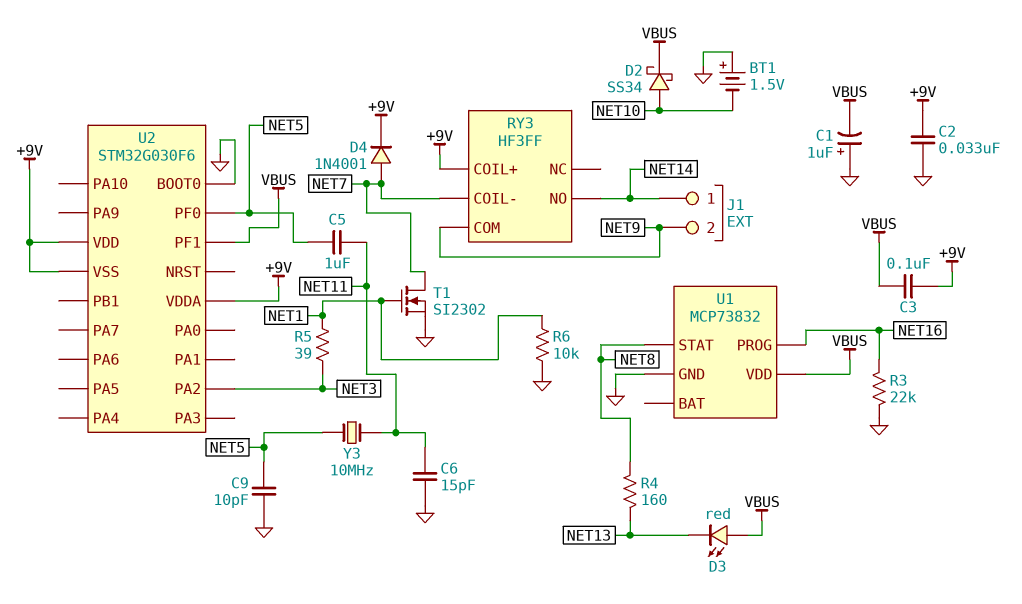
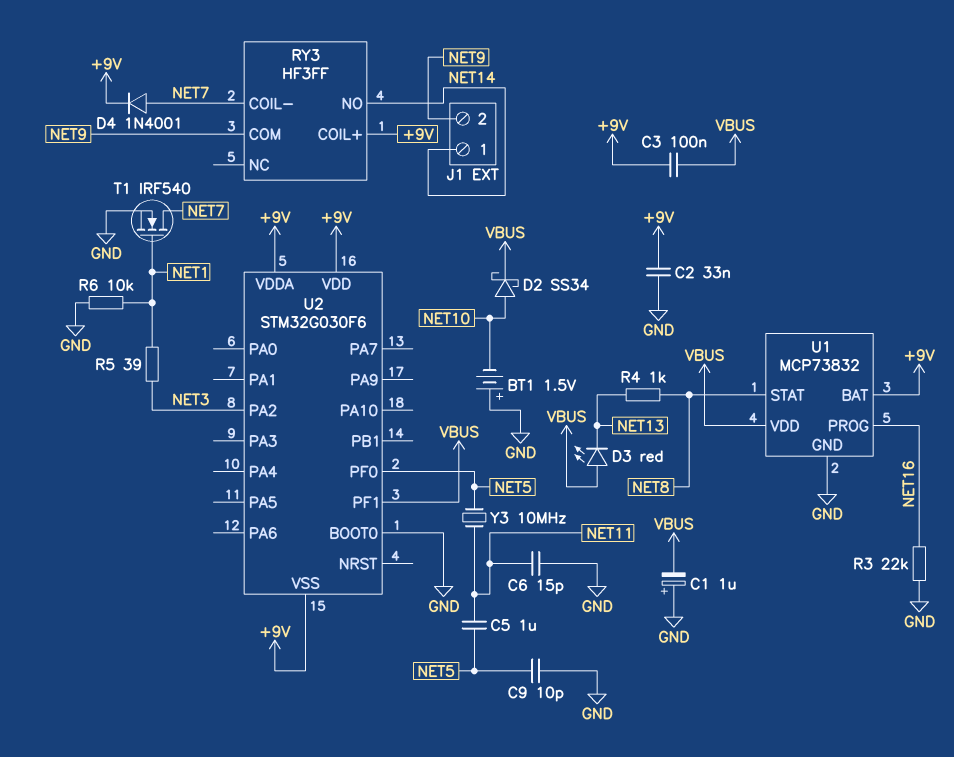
R4: 160 (NET8, NET13) -> 1k (NET8, NET13)
T1: NMOS SI2302 (G NET1, D NET7, S GND) -> NMOS IRF540 (G NET1, D NET7, S GND)
U1 pin BAT: none -> +9V

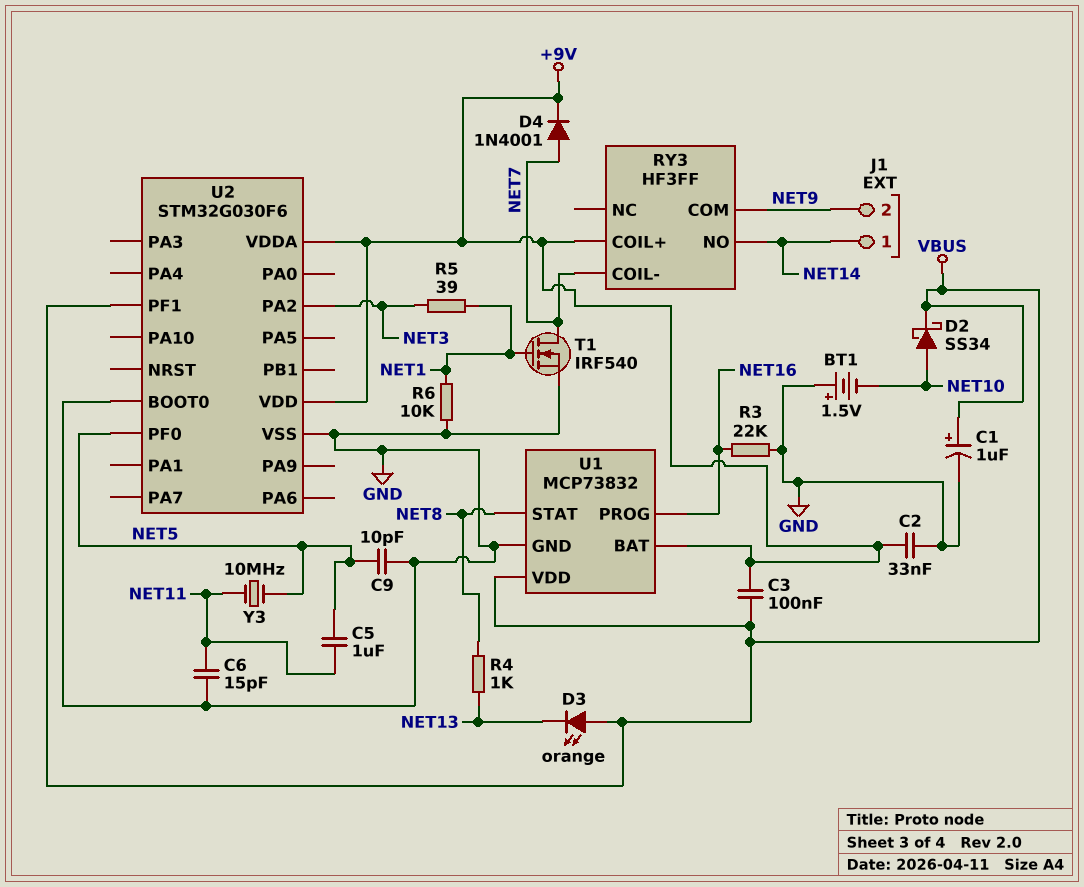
C1: 1uF (plus GND, minus VBUS) -> 1uF (plus VBUS, minus GND)
D3: LED red (A VBUS, K NET13) -> LED orange (A VBUS, K NET13)
U2 pin VSS: +9V -> GND

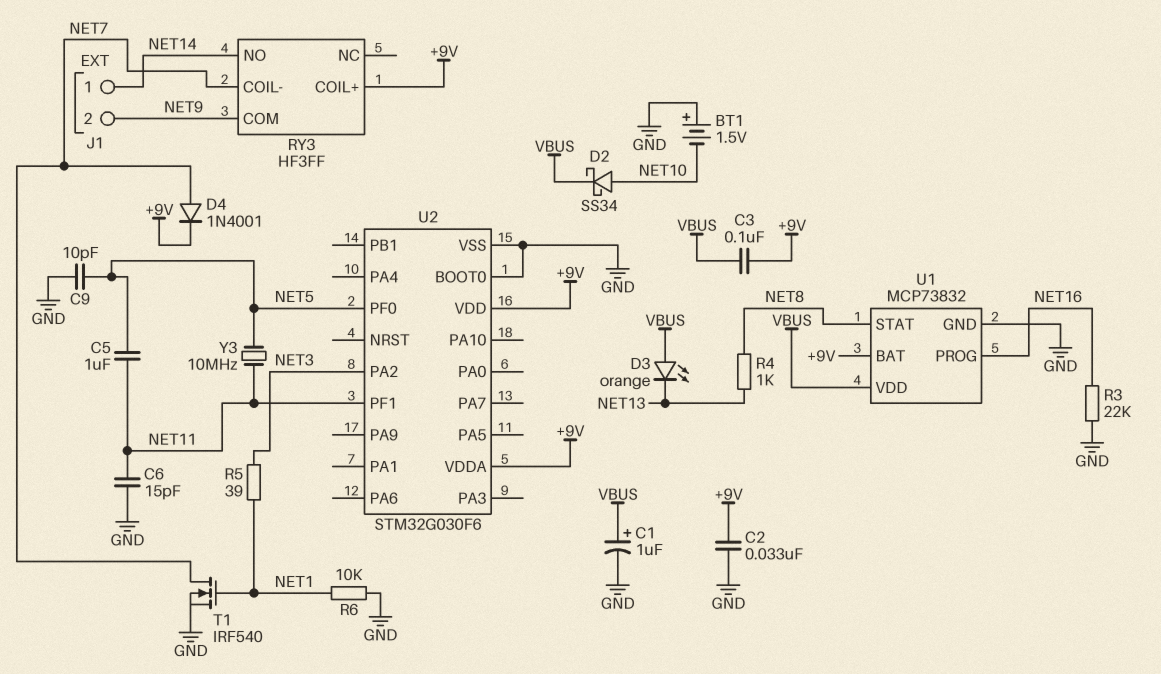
U2 pin PF1: VBUS -> NET11

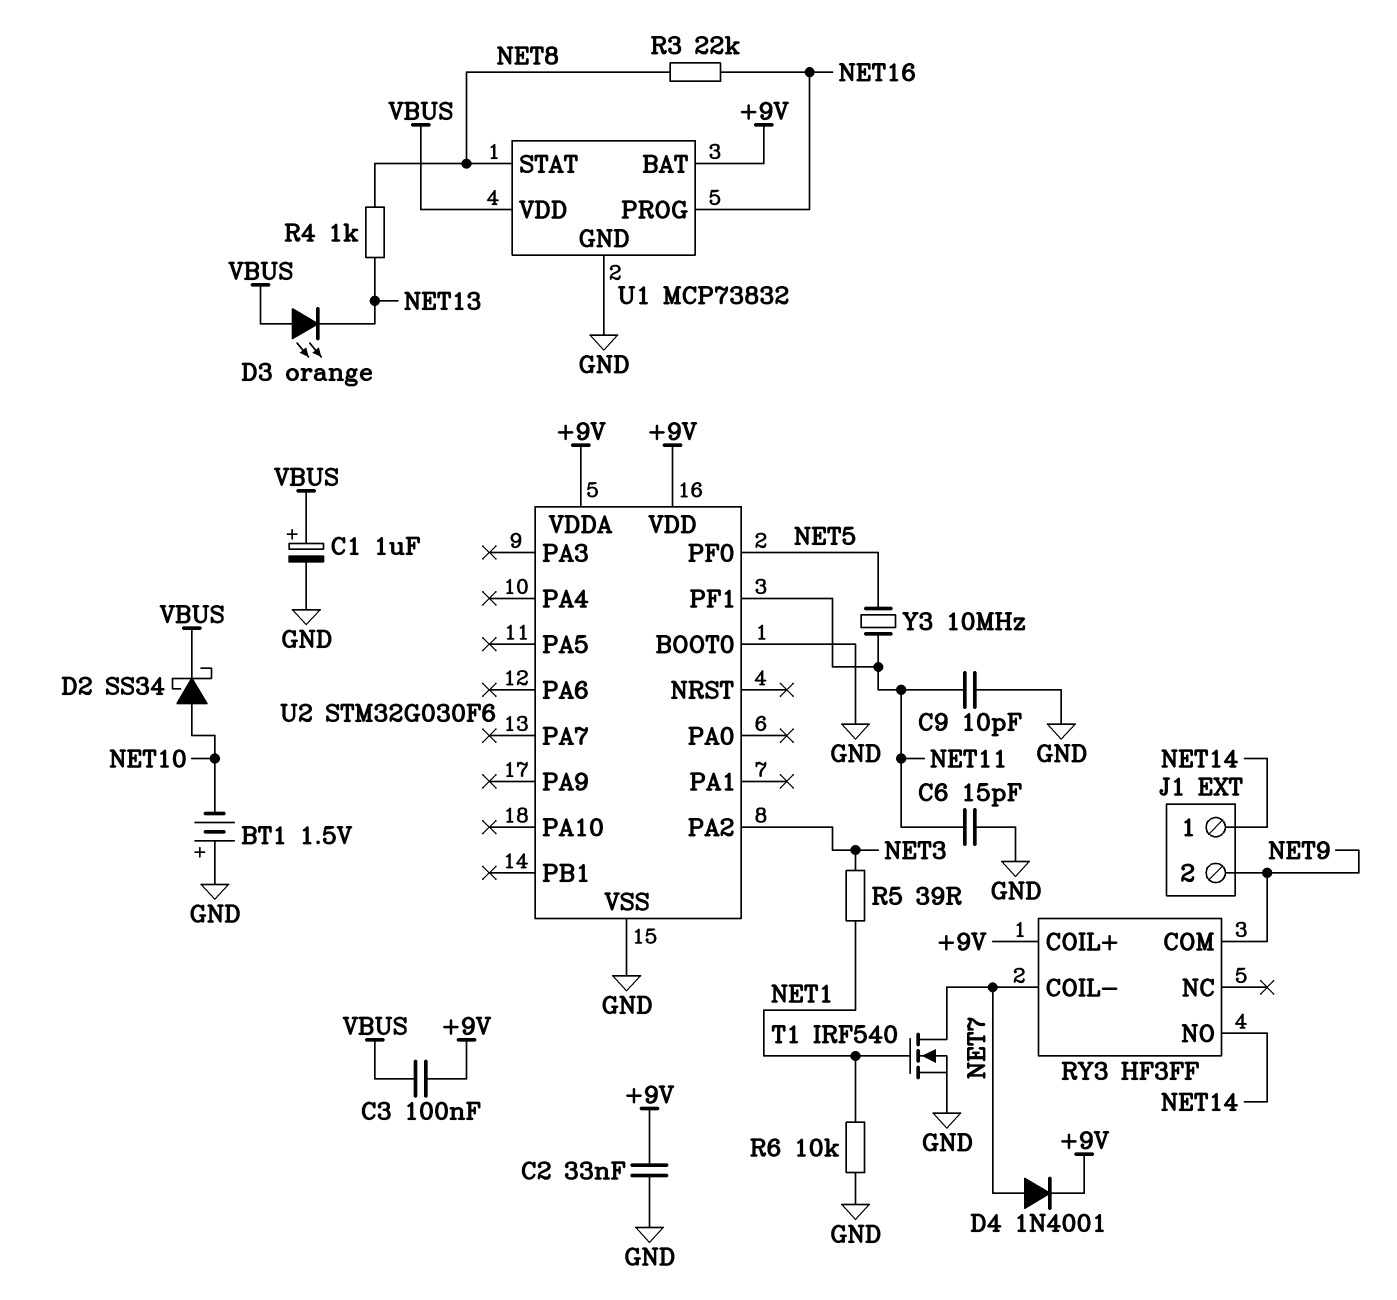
C5: 1uF (NET5, NET11) -> none
C9: 10pF (GND, NET5) -> 10pF (GND, NET11)
R3: 22k (GND, NET16) -> 22k (NET8, NET16)

